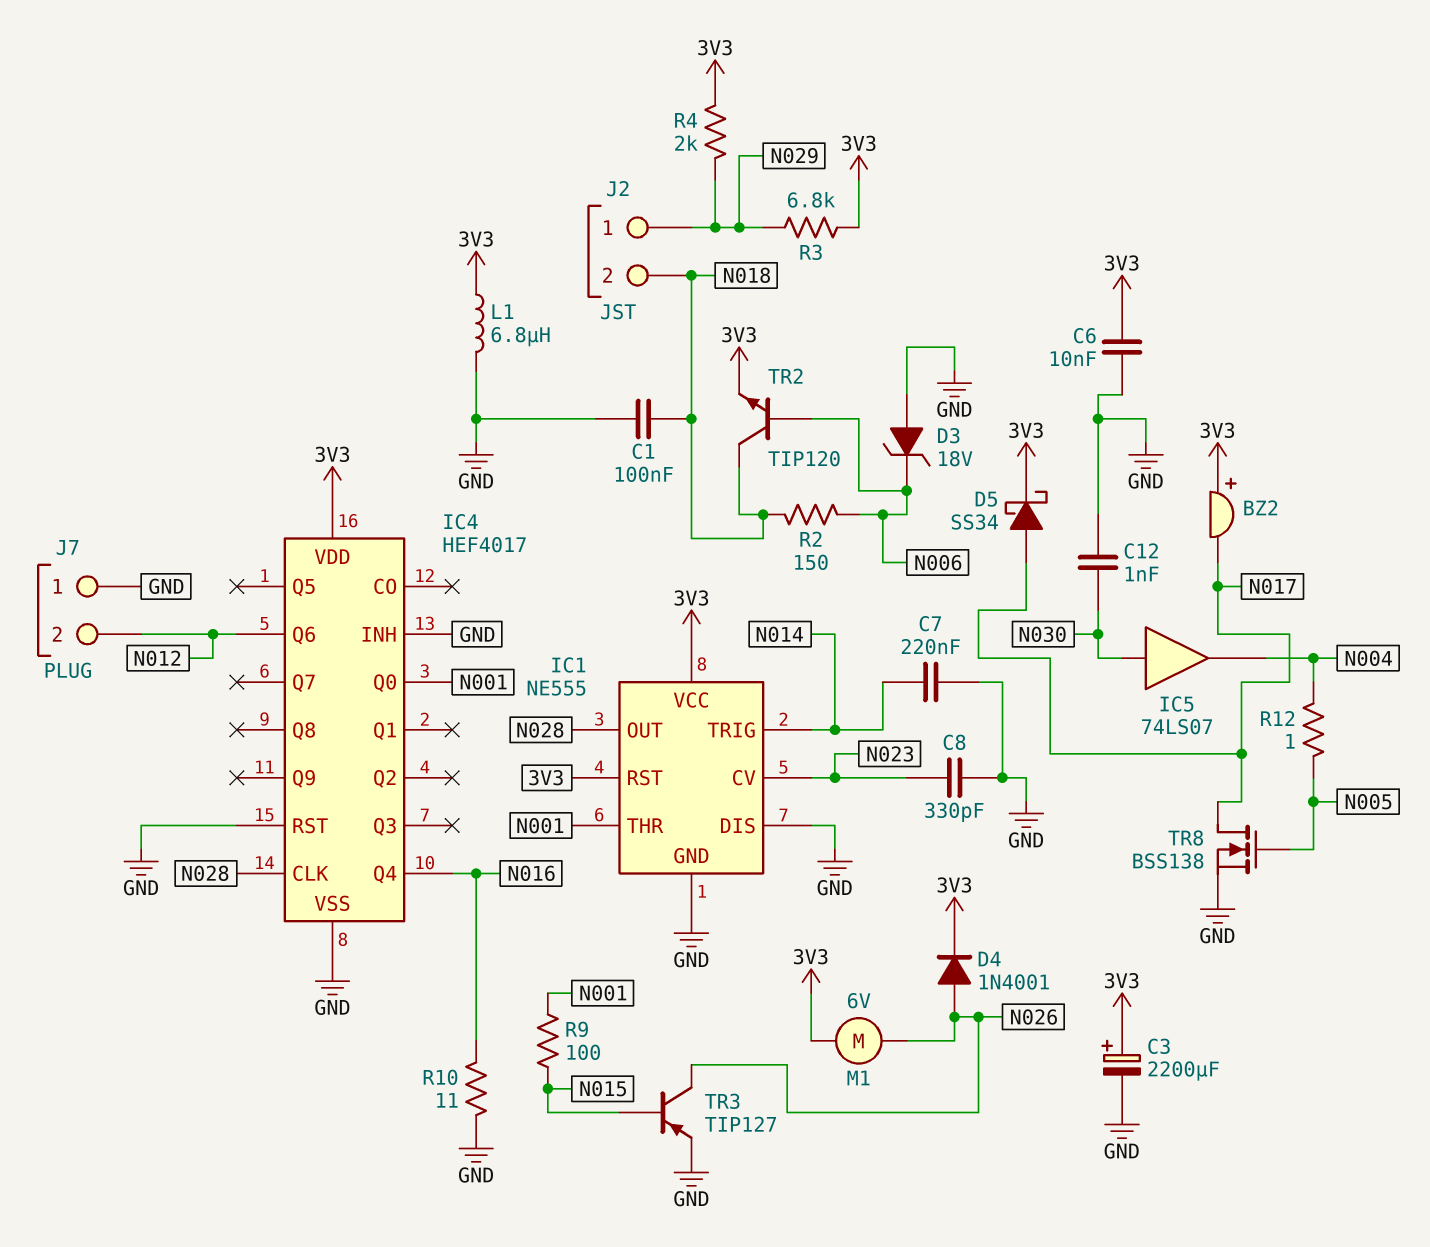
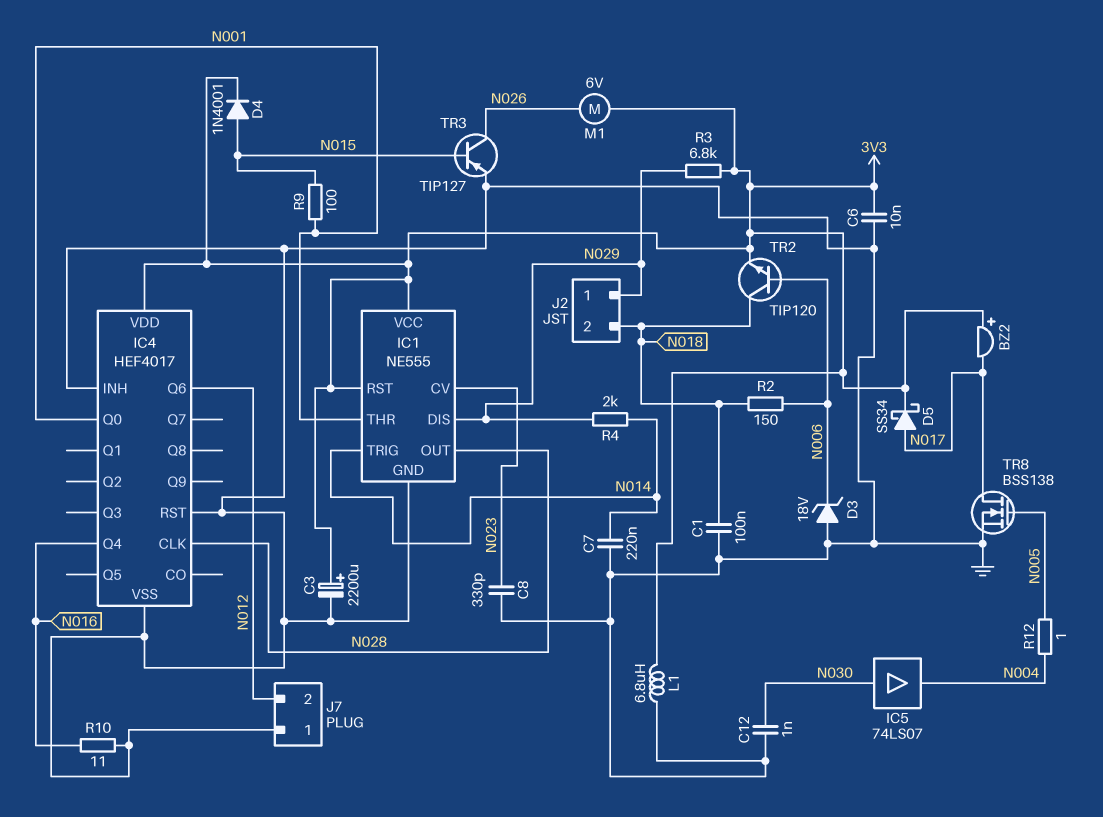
D4: diode 1N4001 (A N026, K 3V3) -> diode 1N4001 (A N015, K 3V3)
IC1 pin DIS: GND -> N029
R4: 2k (3V3, N029) -> 2k (N014, N029)

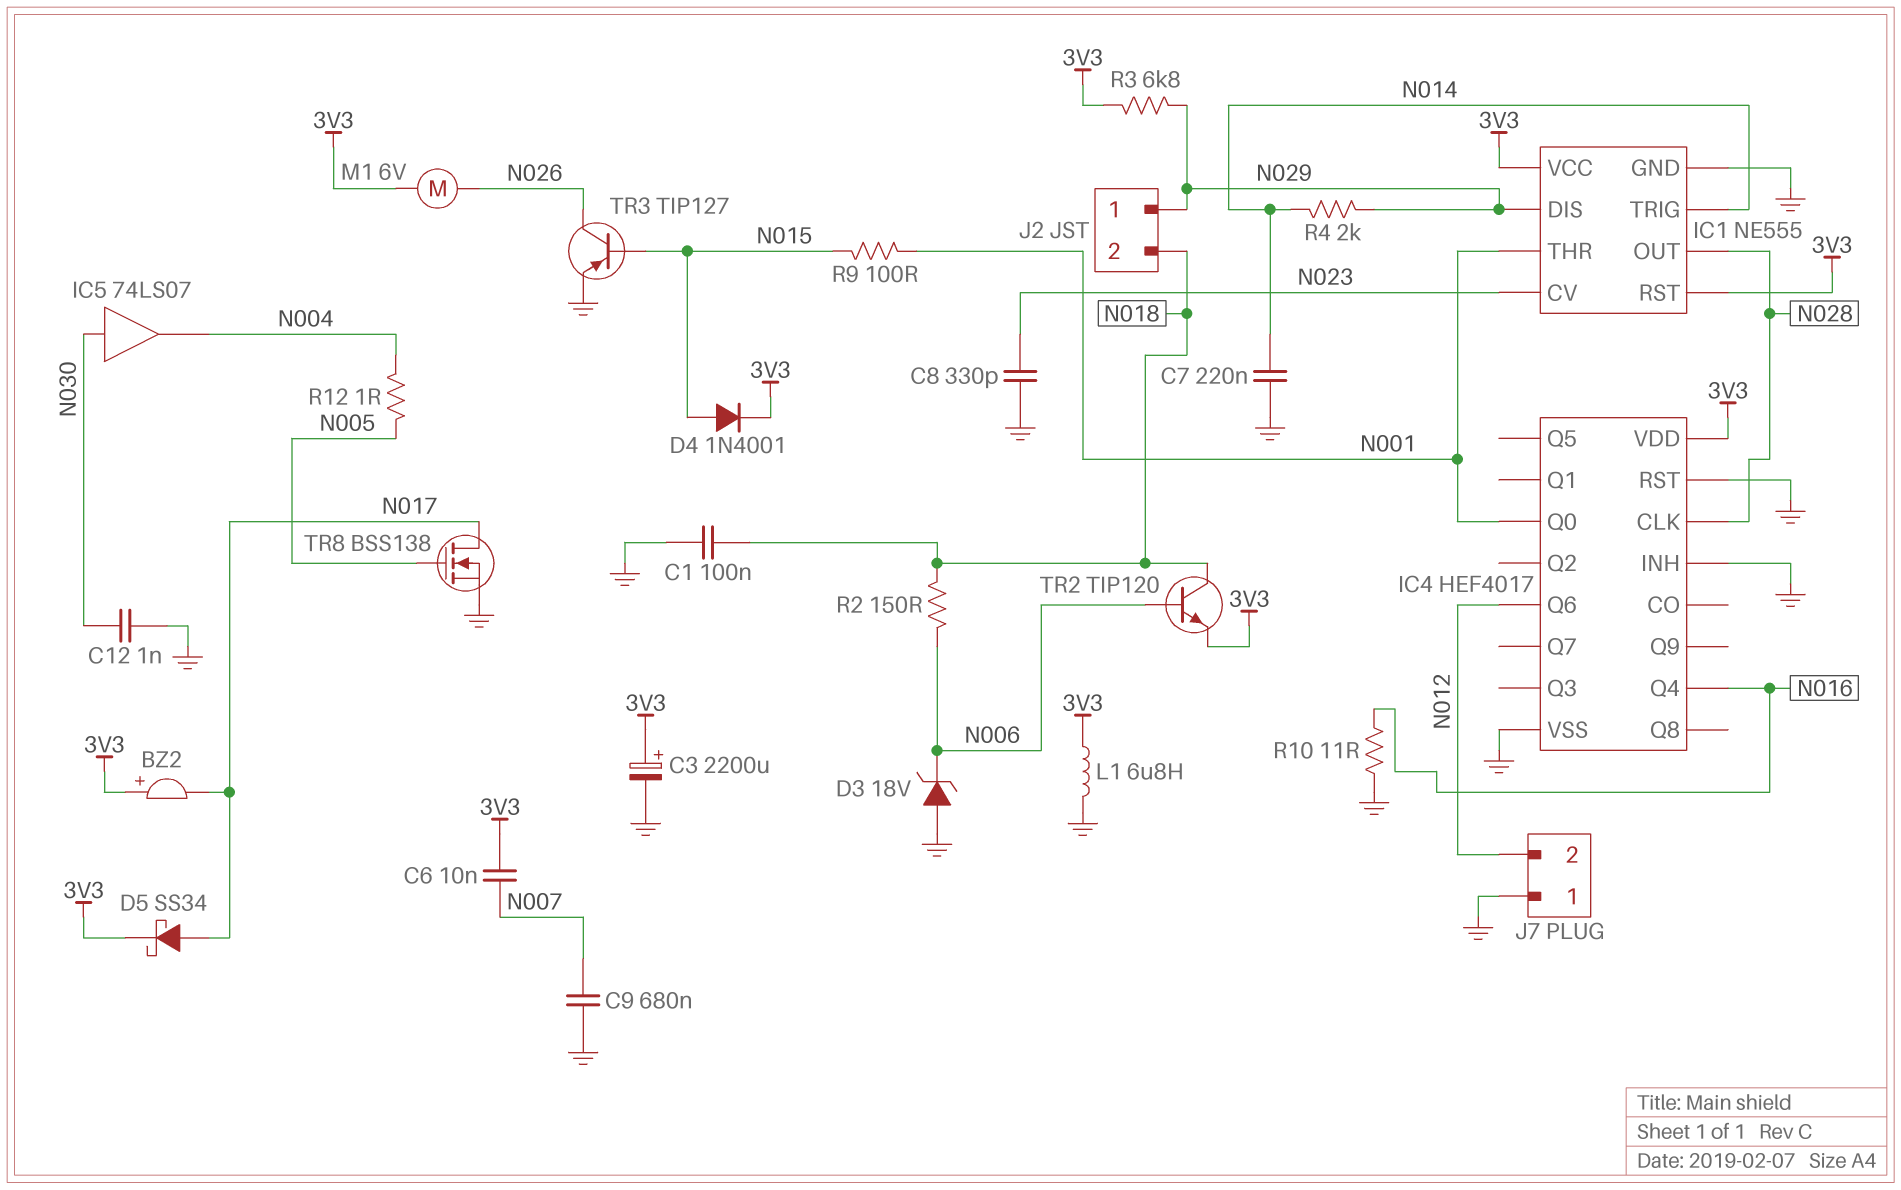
C6: 10nF (3V3, GND) -> 10nF (3V3, N007)
C9: none -> 680nF (GND, N007)

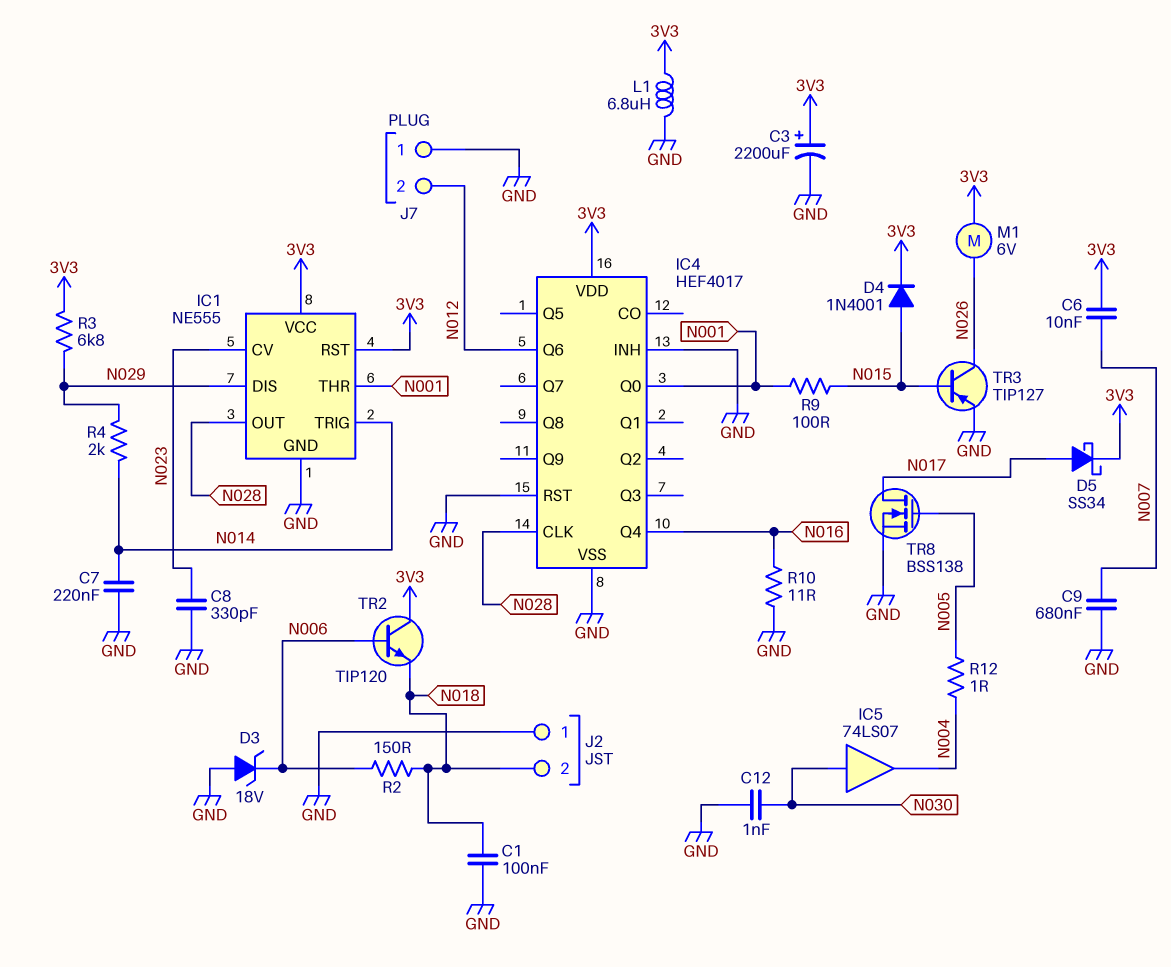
BZ2: buzzer (plus 3V3, minus N017) -> none
J2 pin 1: N029 -> GND
TR2: NPN TIP120 (B N006, C N018, E 3V3) -> NPN TIP120 (B N006, C 3V3, E N018)

